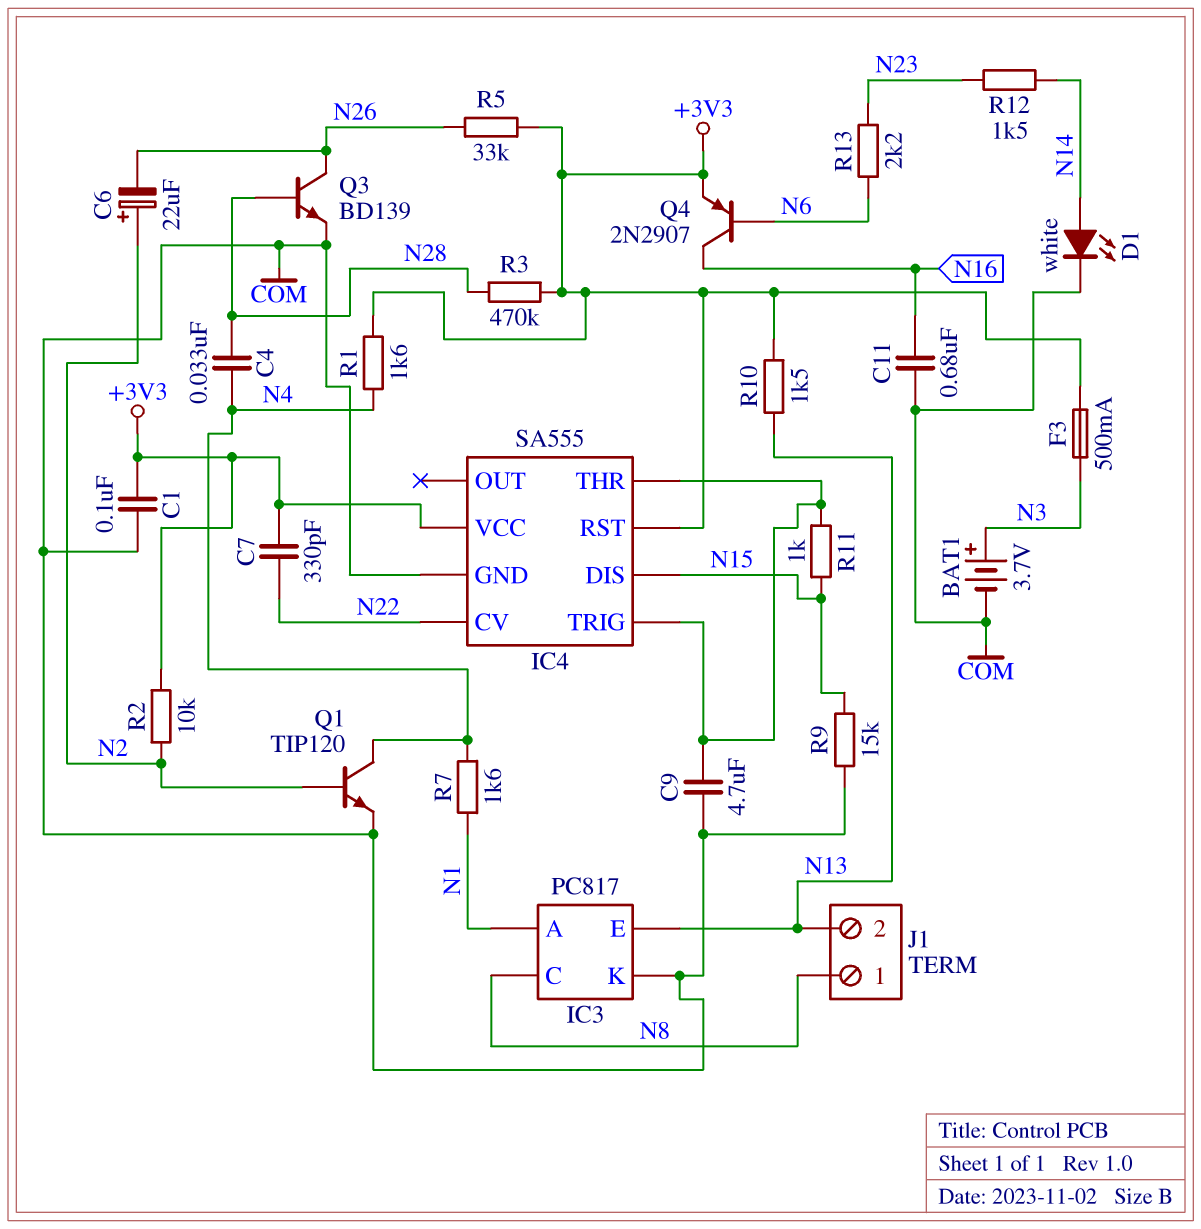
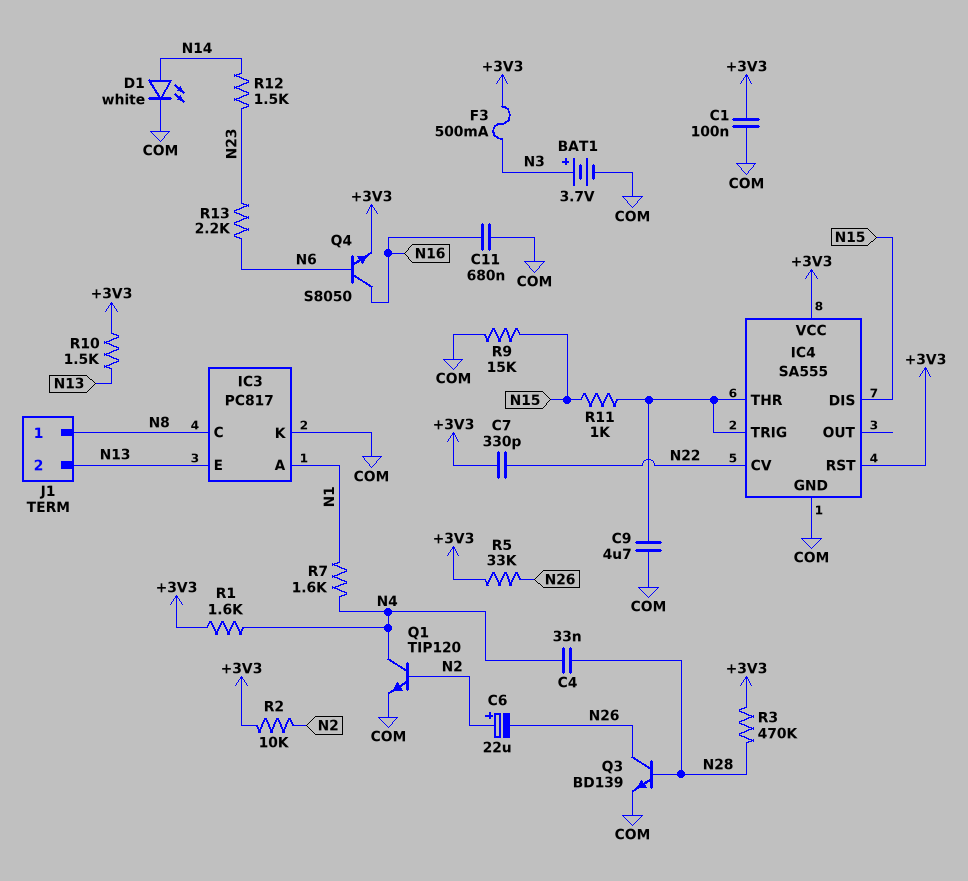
Q4: PNP 2N2907 (B N6, C N16, E +3V3) -> NPN S8050 (B N6, C N16, E +3V3)

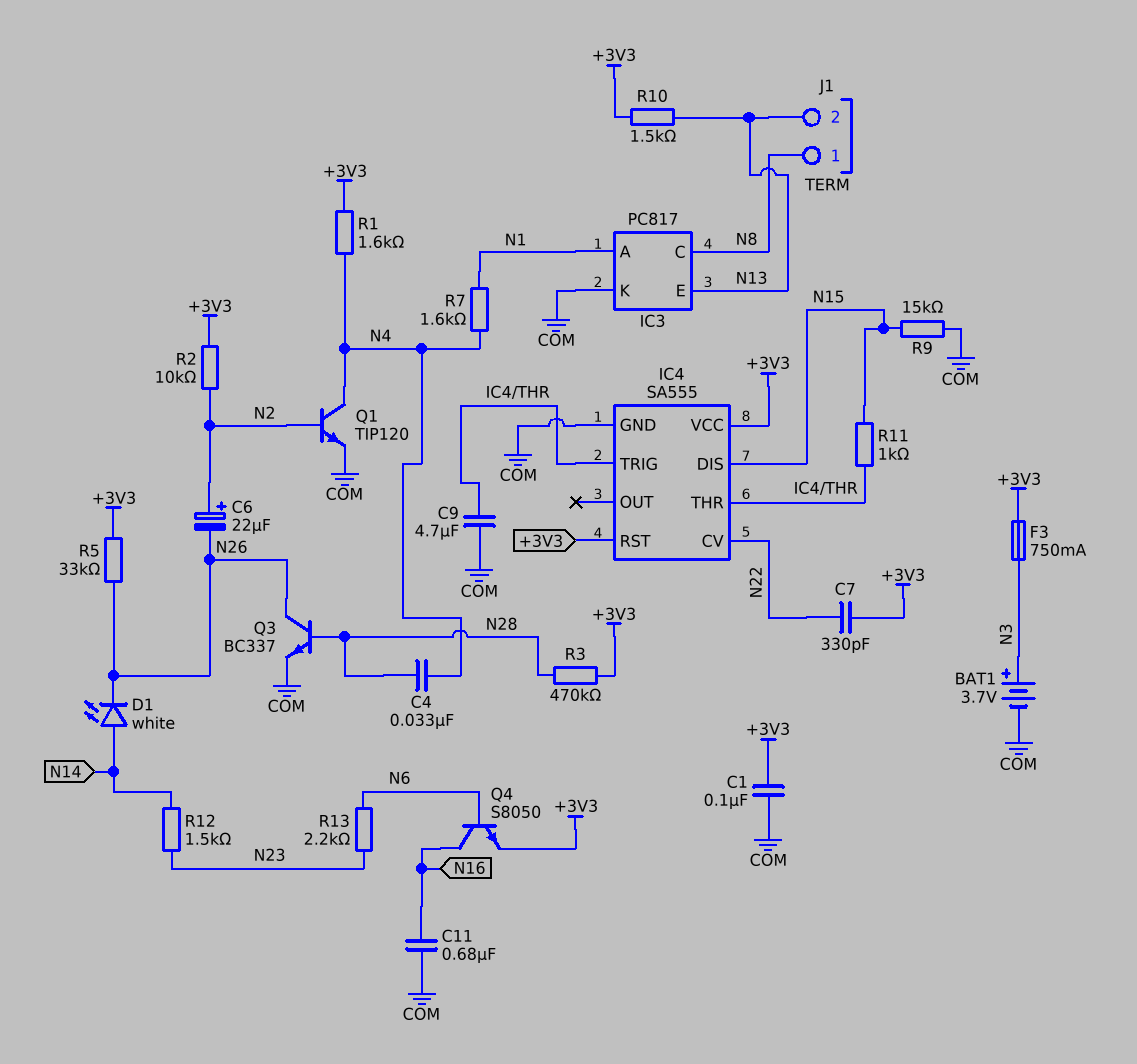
D1: LED white (A N14, K COM) -> LED white (A N14, K N26)
F3: 500mA (+3V3, N3) -> 750mA (+3V3, N3)
Q3: NPN BD139 (B N28, C N26, E COM) -> NPN BC337 (B N28, C N26, E COM)

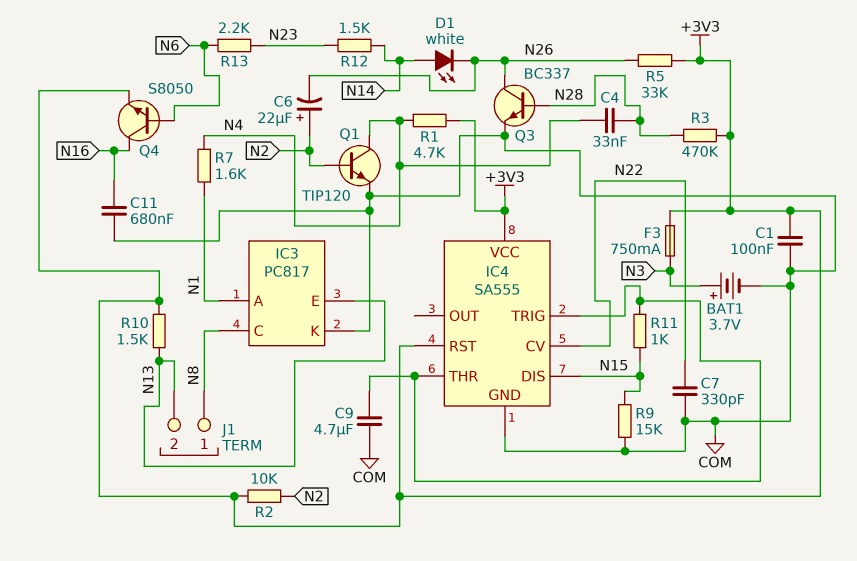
C7: 330pF (+3V3, N22) -> 330pF (COM, N22)
R1: 1.6k (+3V3, N4) -> 4.7k (+3V3, N4)

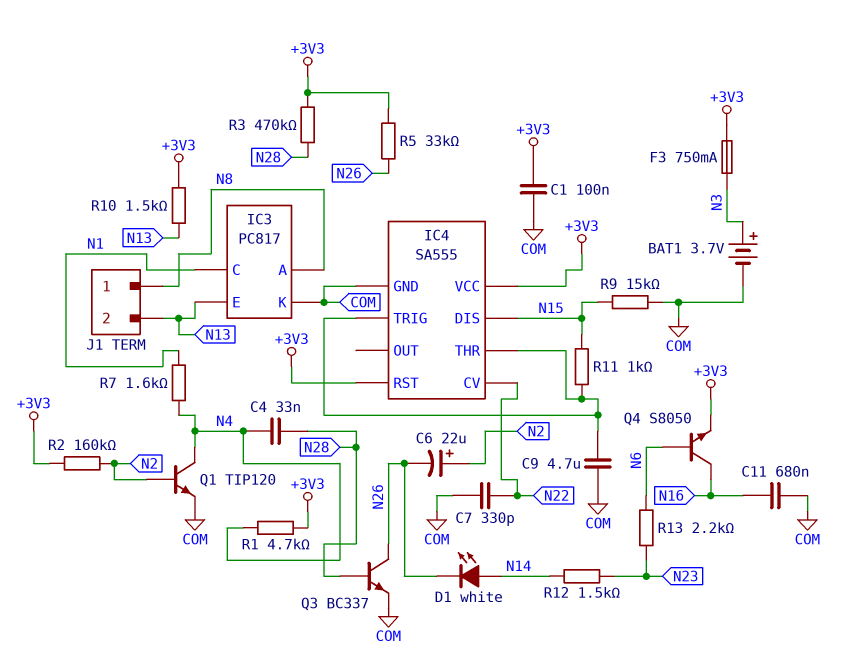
IC3 pin A: N1 -> N8
IC3 pin C: N8 -> N1
R2: 10k (+3V3, N2) -> 160k (+3V3, N2)

